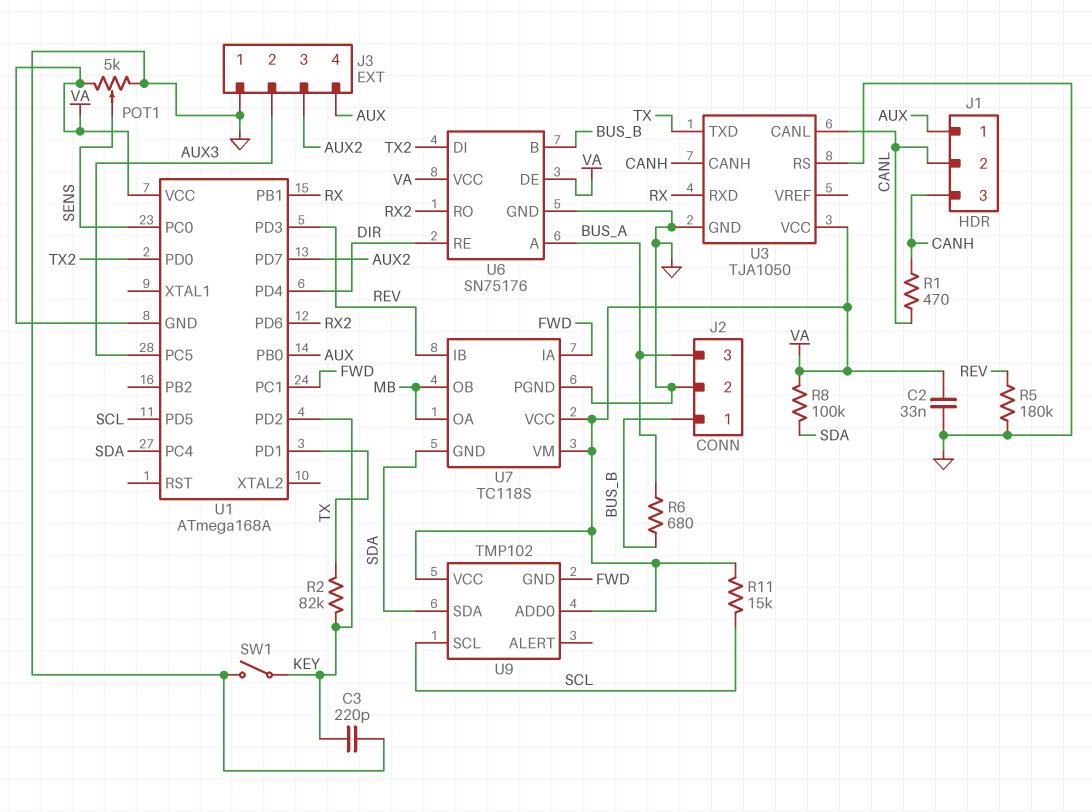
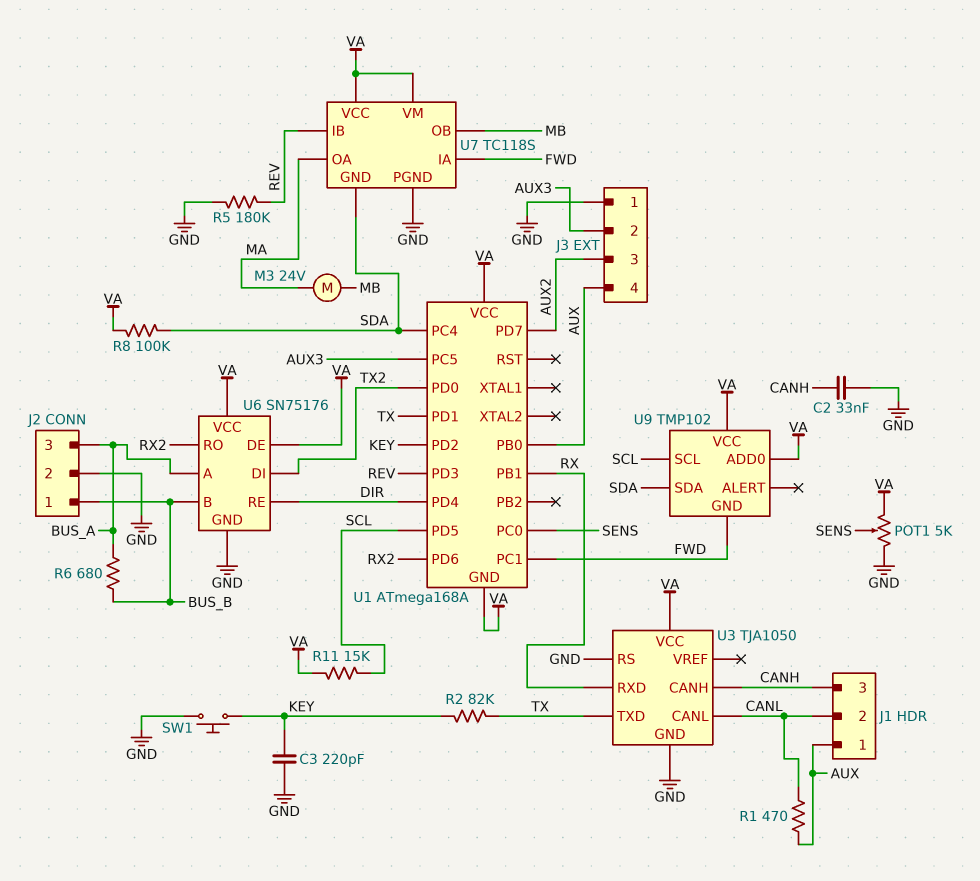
C2: 33nF (GND, VA) -> 33nF (CANH, GND)
M3: none -> motor 24V (MA, MB)
R1: 470 (CANH, CANL) -> 470 (AUX, CANL)
SW1: switch (GND, KEY) -> button (GND, KEY)
U7 pin OA: MB -> MA

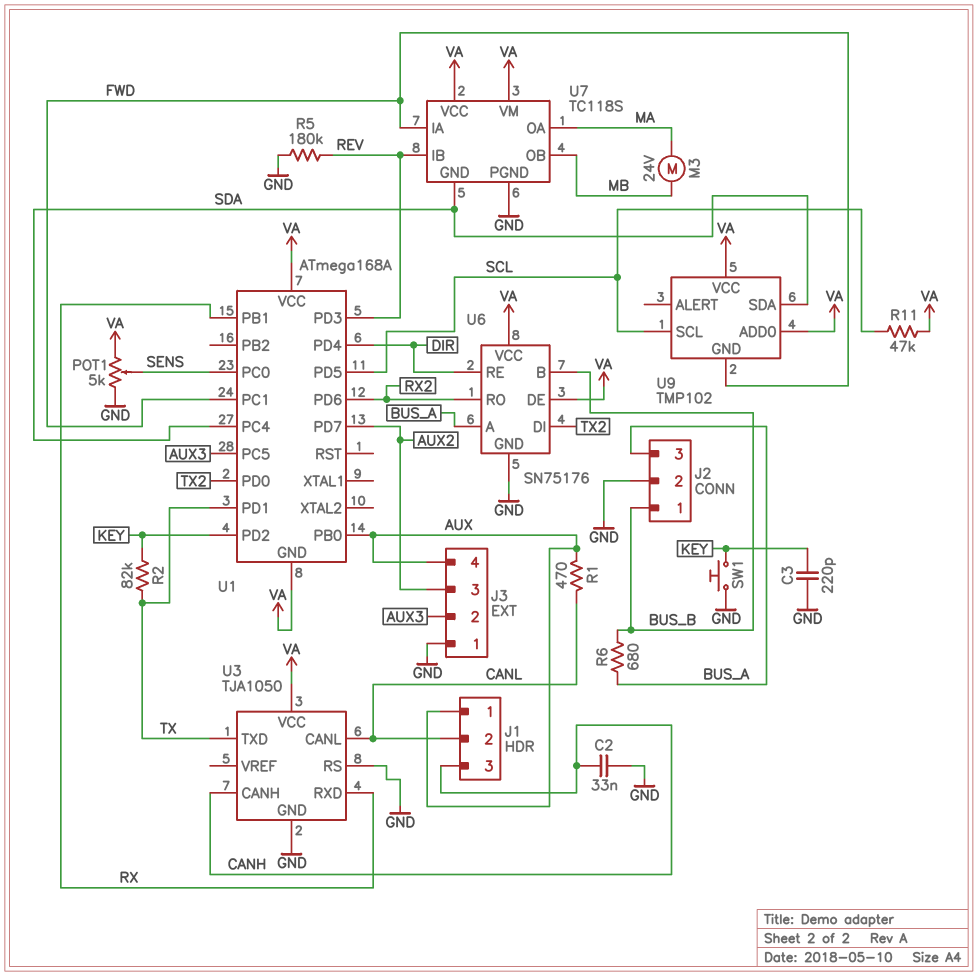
R8: 100k (SDA, VA) -> none
R11: 15k (SCL, VA) -> 47k (SCL, VA)

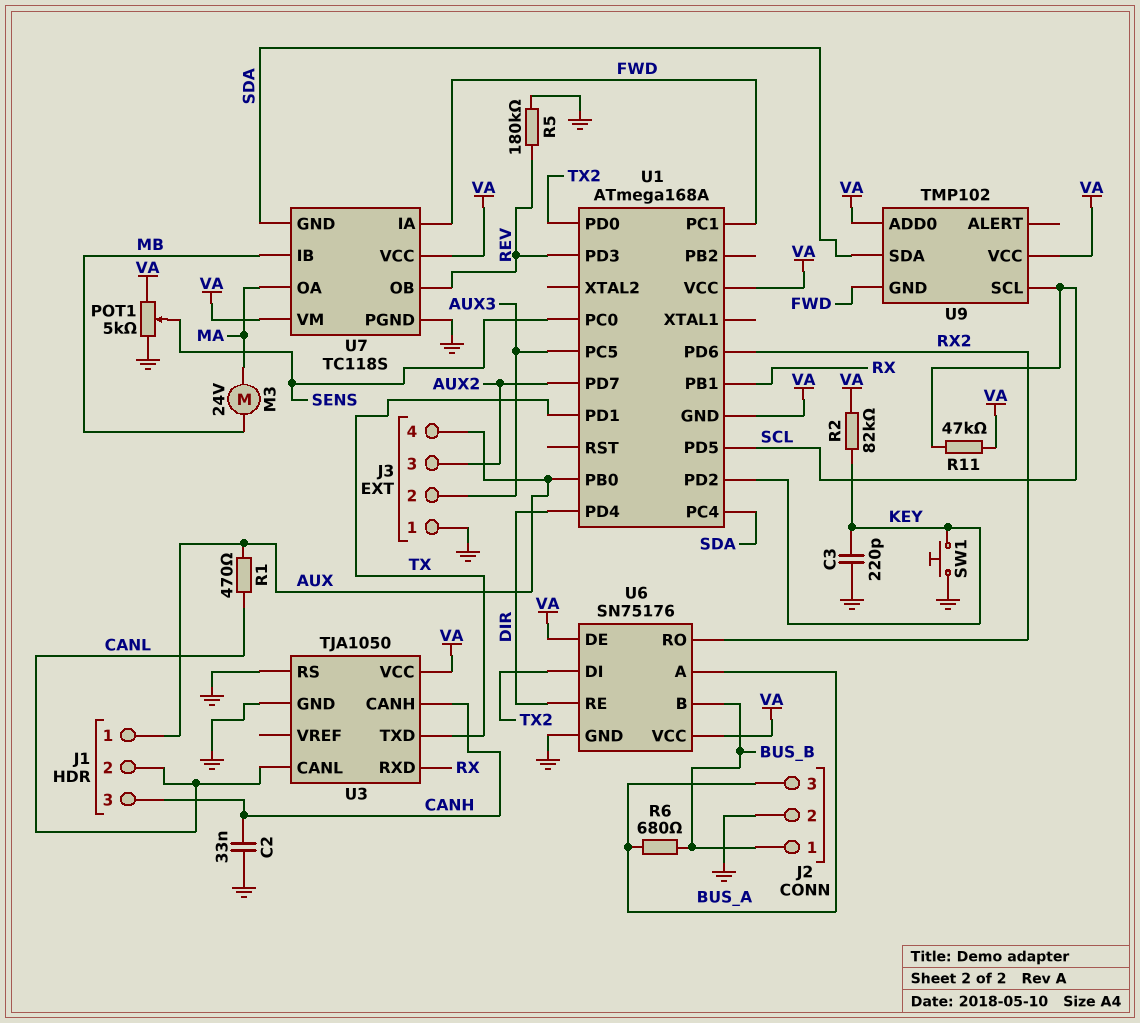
R2: 82k (KEY, TX) -> 82k (KEY, VA)
U7 pin IB: REV -> MB
U7 pin OB: MB -> REV

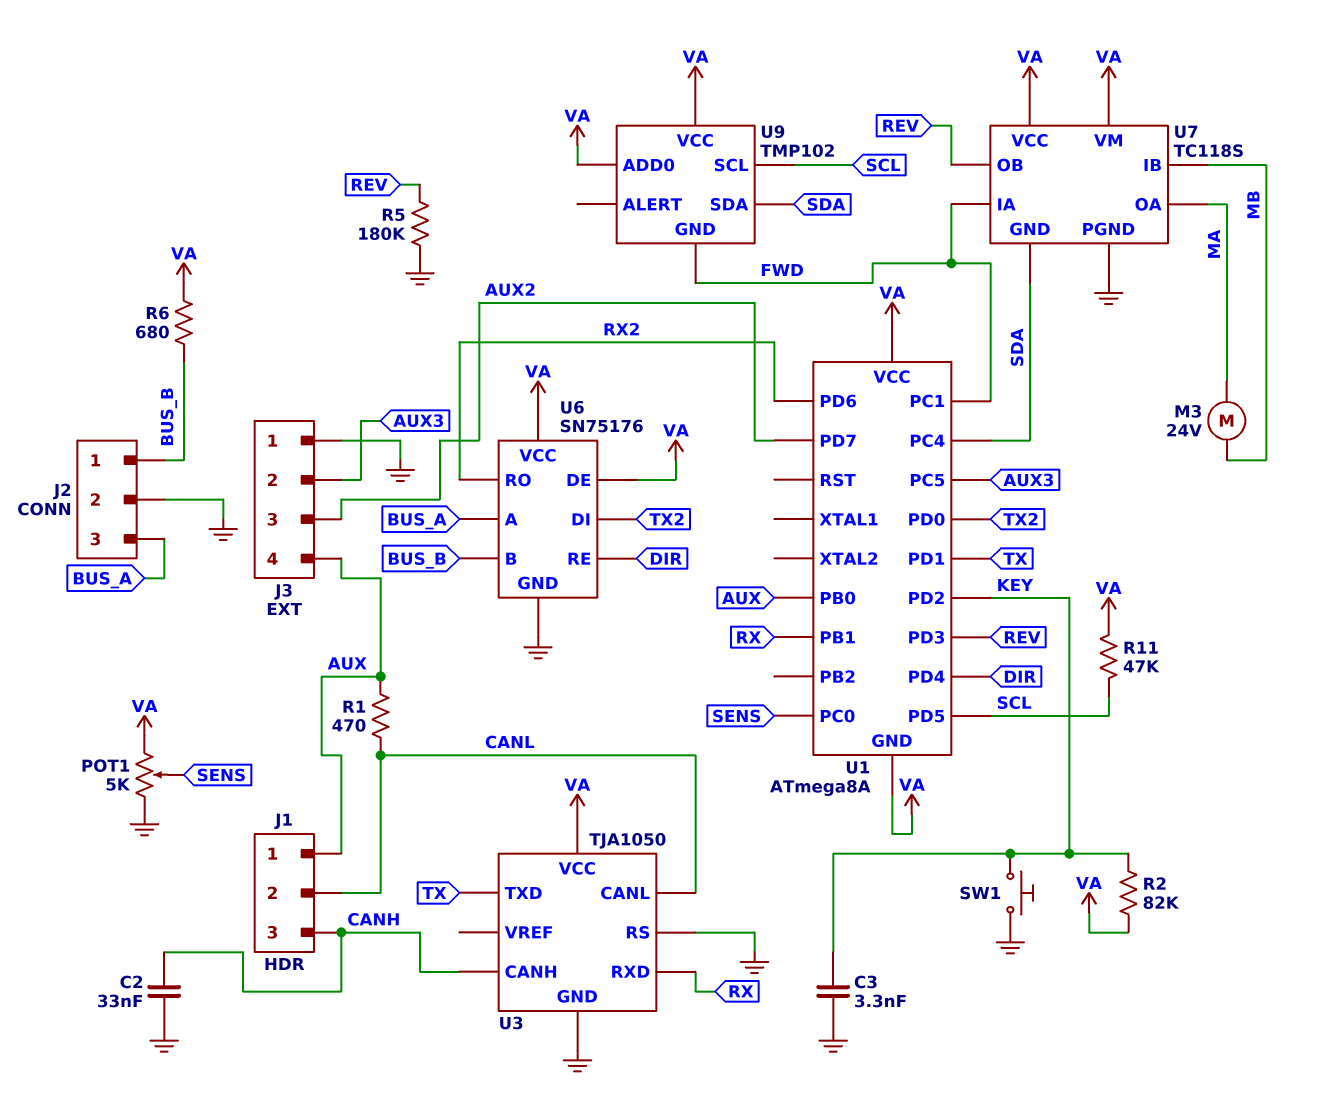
C3: 220pF (GND, KEY) -> 3.3nF (GND, KEY)
R6: 680 (BUS_A, BUS_B) -> 680 (BUS_B, VA)
U1: ATmega168A -> ATmega8A

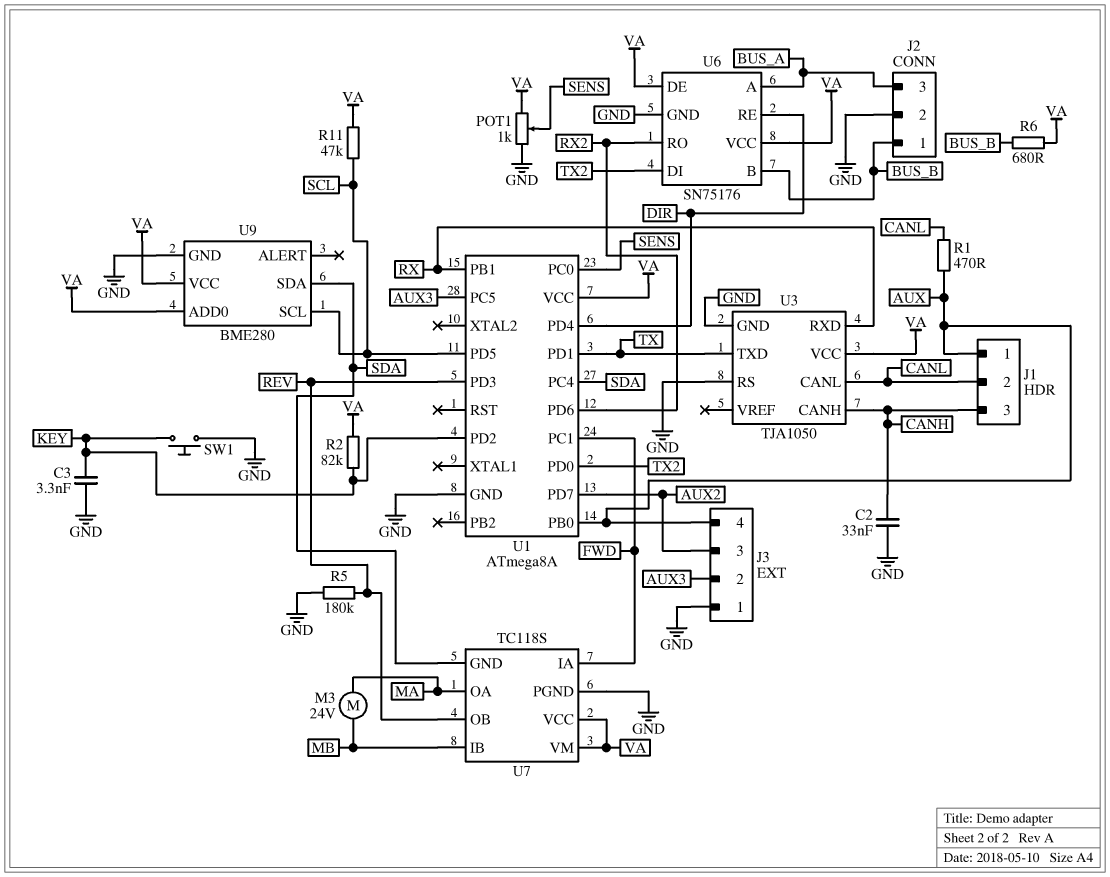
POT1: 5k (GND, VA, wiper SENS) -> 1k (GND, VA, wiper SENS)
U1 pin GND: VA -> GND
U9: TMP102 -> BME280
U9 pin GND: FWD -> GND

